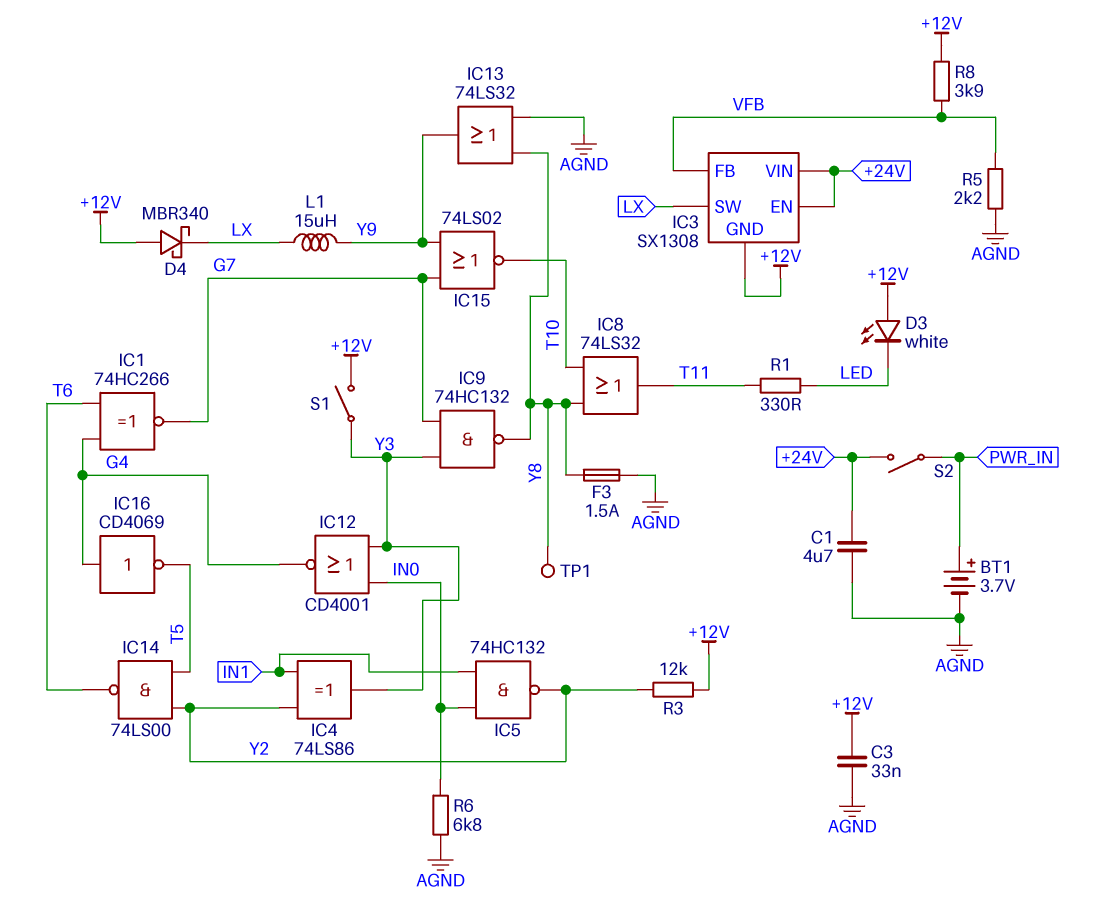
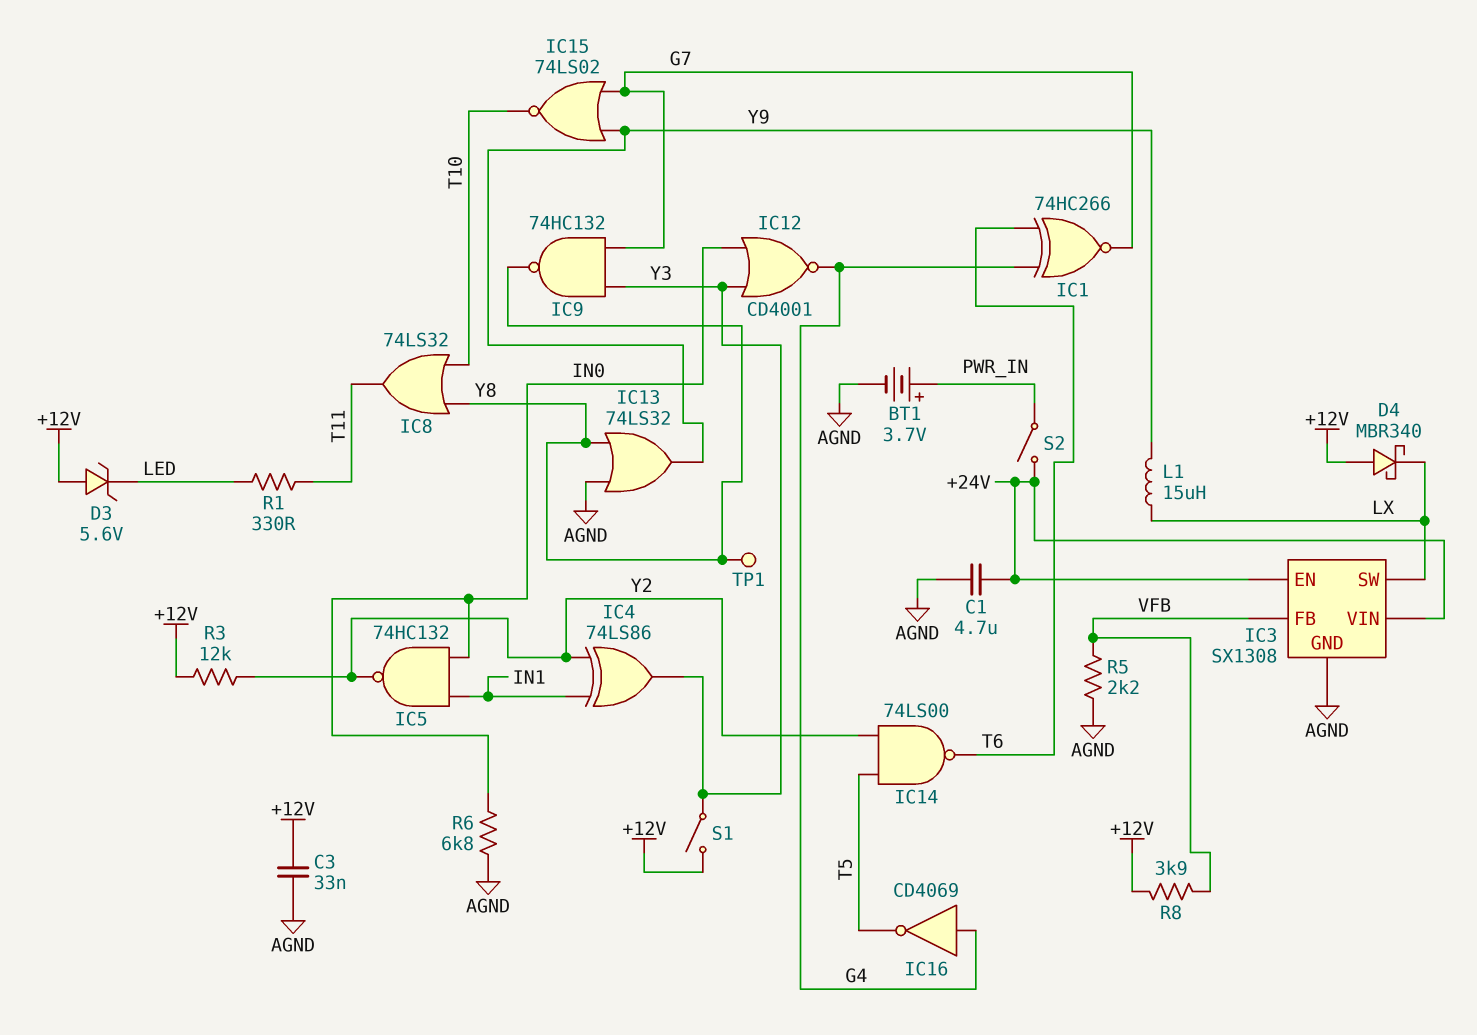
D3: LED white (A +12V, K LED) -> zener 5.6V (A +12V, K LED)
F3: 1.5A (AGND, Y8) -> none
IC3 pin GND: +12V -> AGND

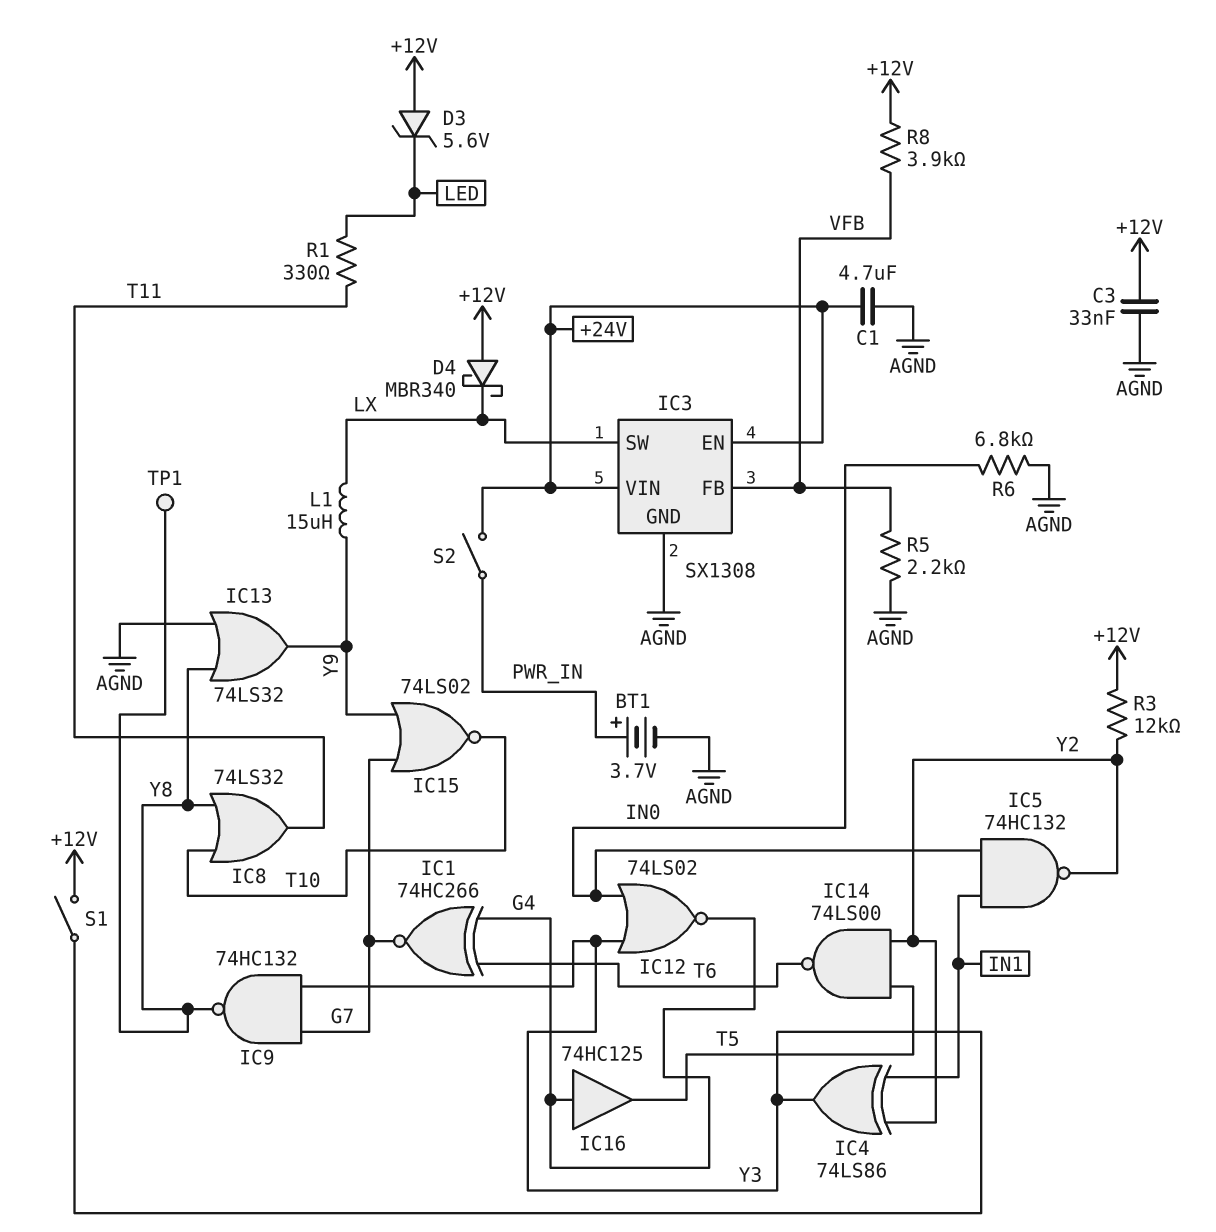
IC12: NOR CD4001 (in IN0, in Y3, out G4) -> NOR 74LS02 (in IN0, in Y3, out G4)
IC16: NOT CD4069 (in G4, out T5) -> buffer 74HC125 (in G4, out T5)

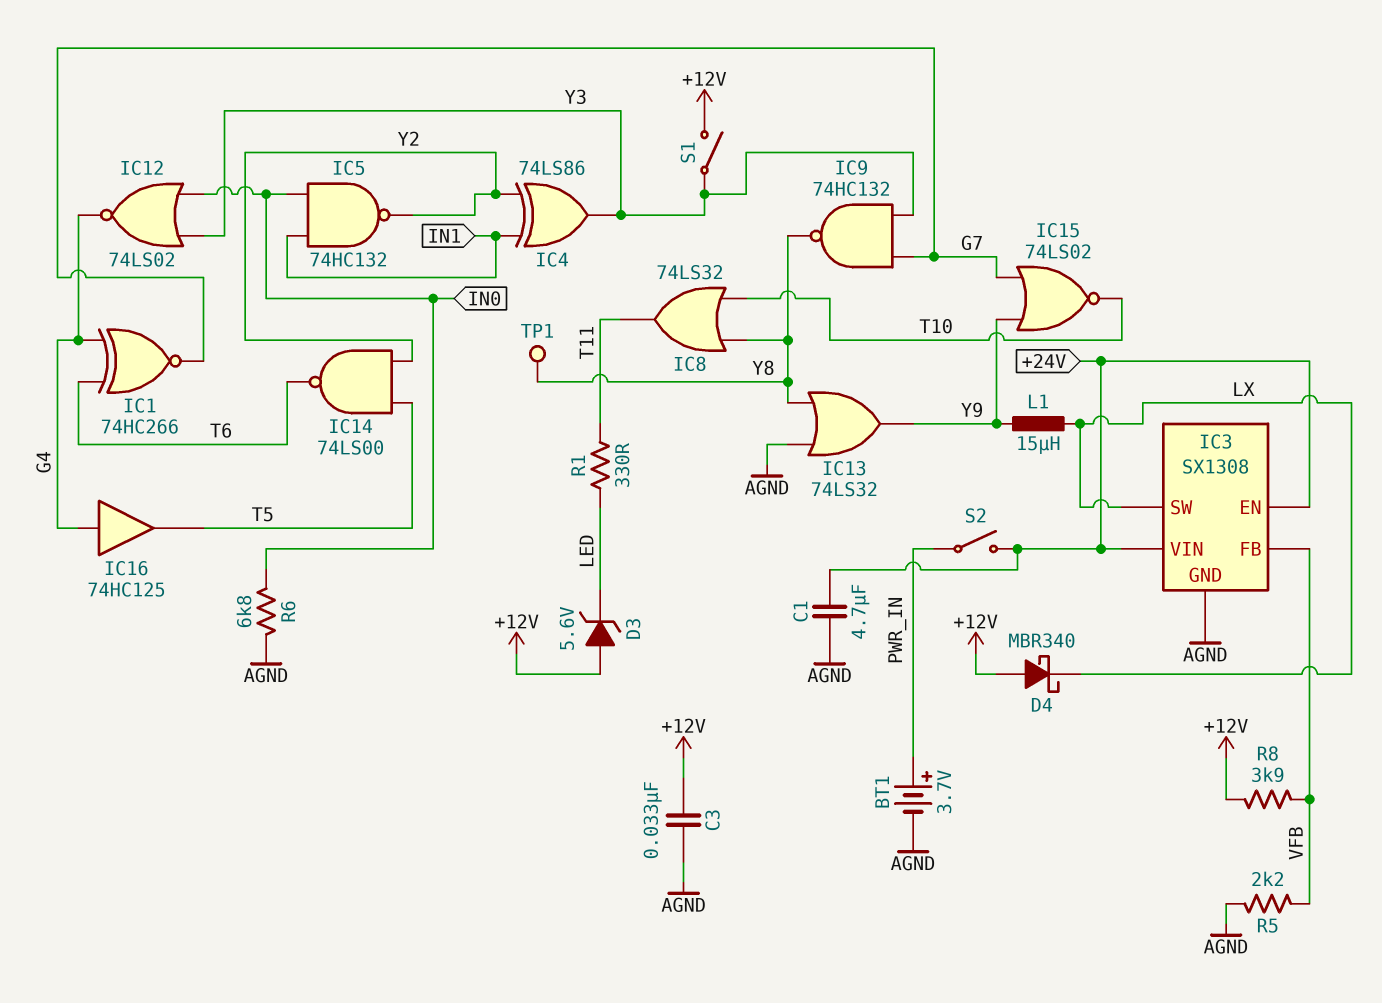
R3: 12k (+12V, Y2) -> none

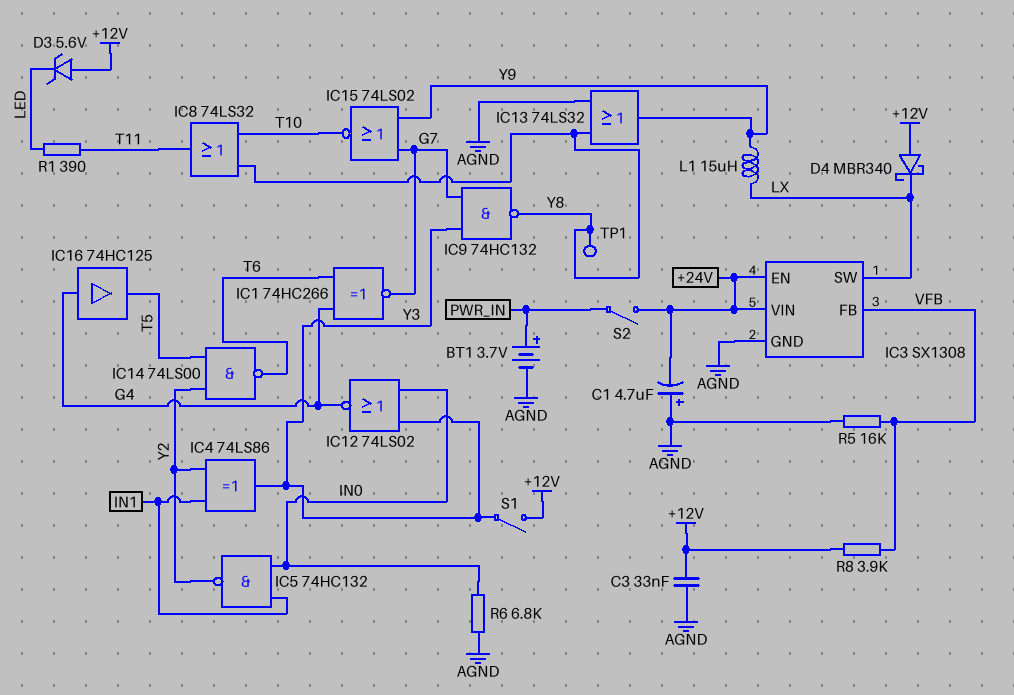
C1: 4.7uF (+24V, AGND) -> 4.7uF (plus AGND, minus +24V)
R1: 330 (LED, T11) -> 390 (LED, T11)
R5: 2.2k (AGND, VFB) -> 16k (AGND, VFB)

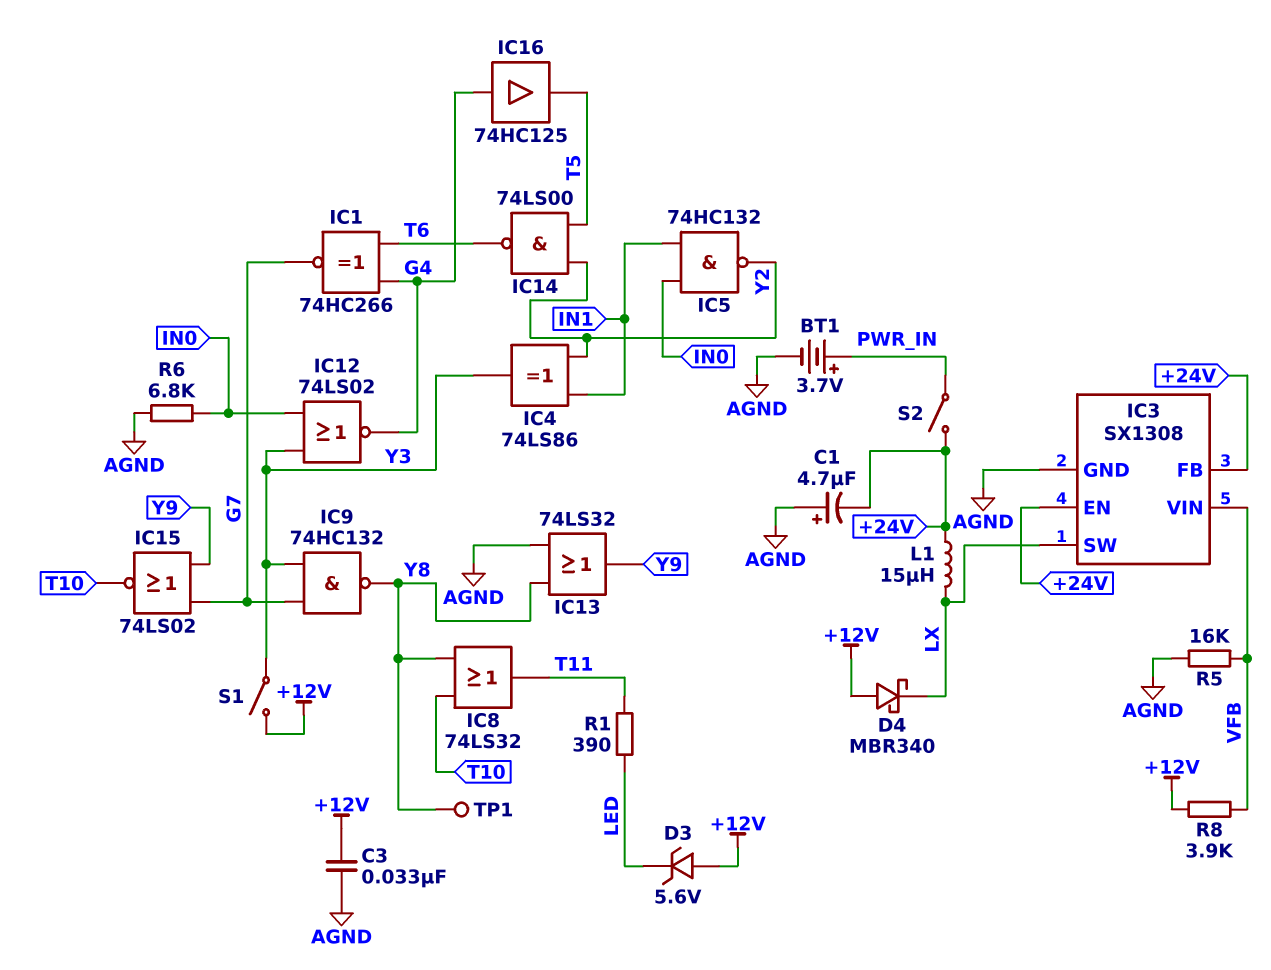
IC3 pin FB: VFB -> +24V
IC3 pin VIN: +24V -> VFB
L1: 15uH (LX, Y9) -> 15uH (+24V, LX)

